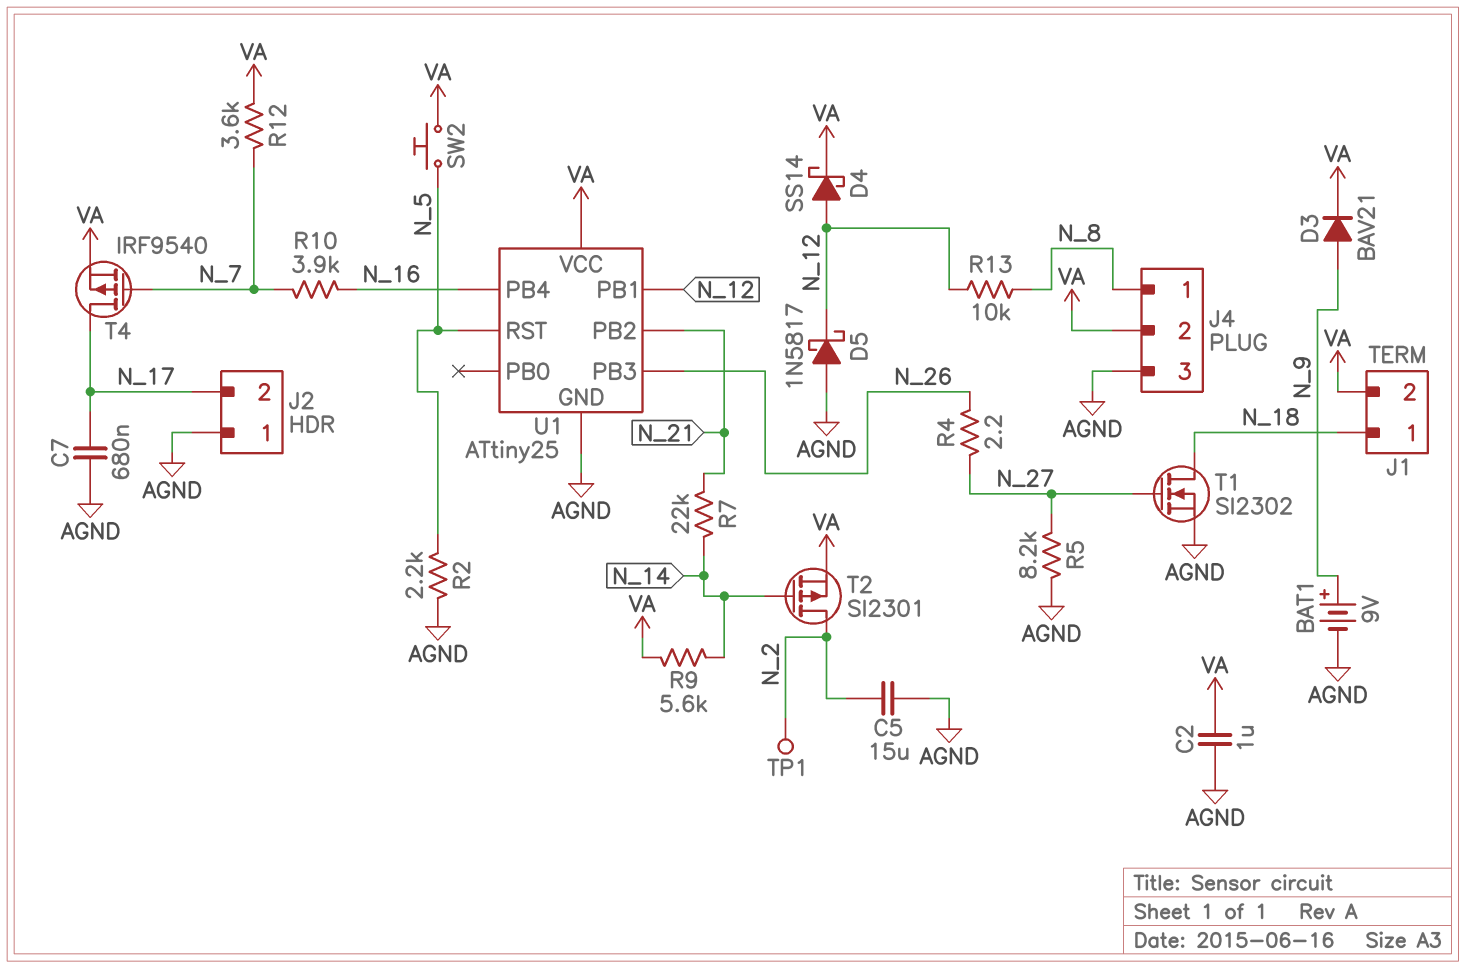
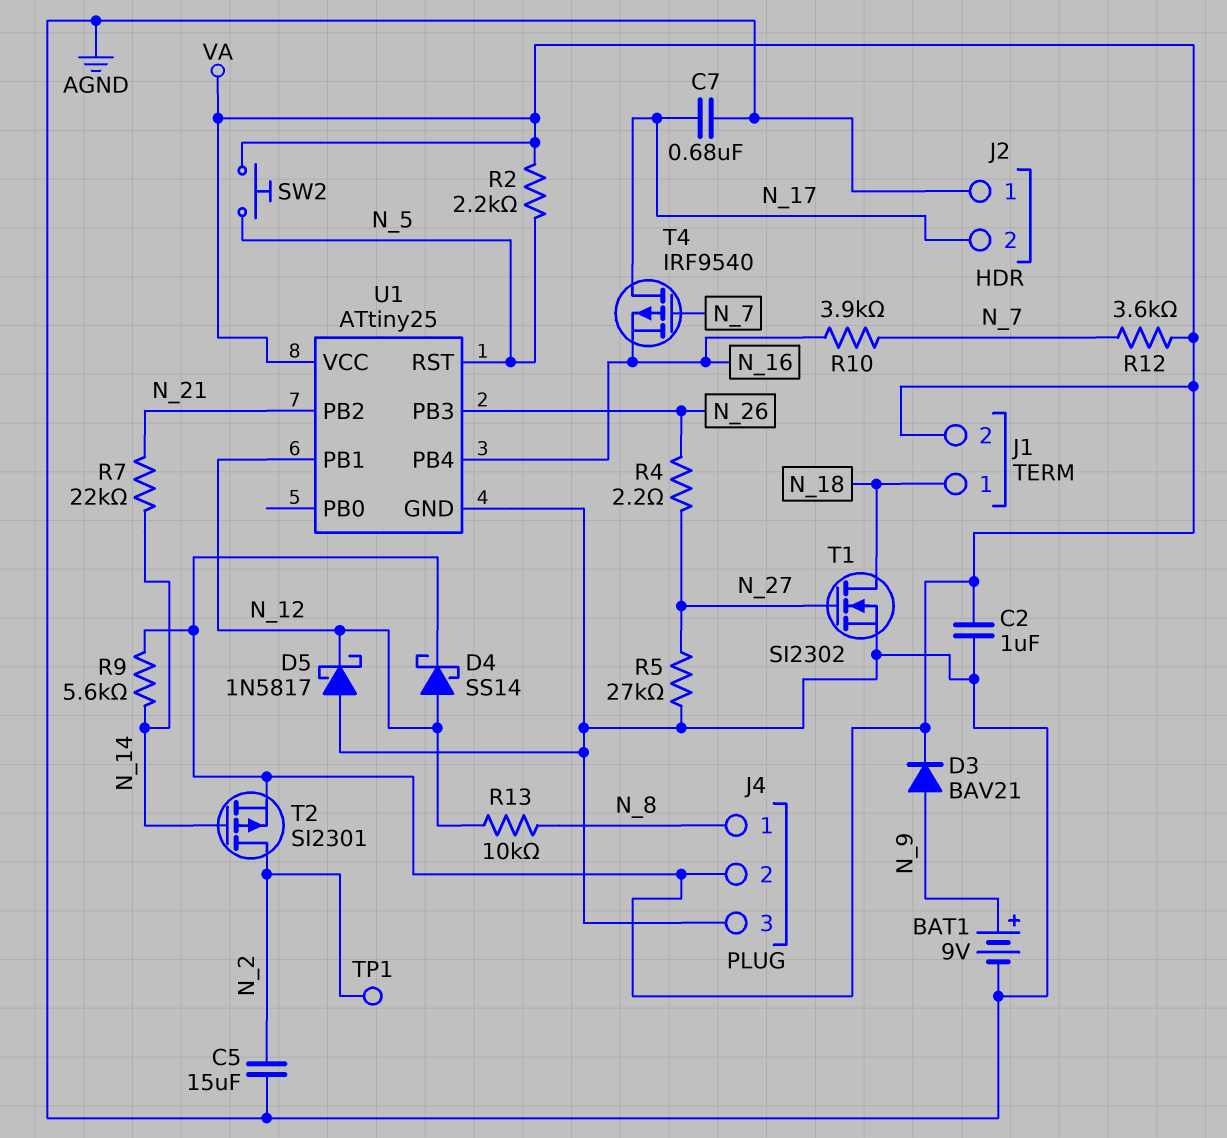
R2: 2.2k (AGND, N_5) -> 2.2k (N_5, VA)
R5: 8.2k (AGND, N_27) -> 27k (AGND, N_27)
T4: PMOS IRF9540 (G N_7, D N_17, S VA) -> PMOS IRF9540 (G N_7, D N_17, S N_16)

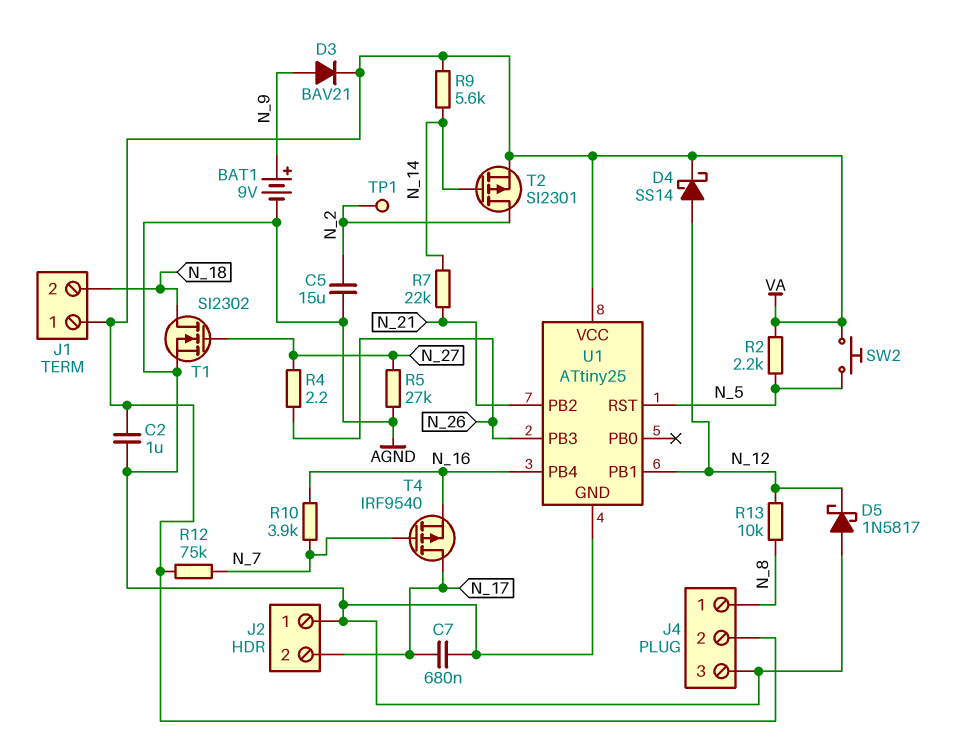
J1 pin 1: N_18 -> VA
J1 pin 2: VA -> N_18
R12: 3.6k (N_7, VA) -> 75k (N_7, VA)

